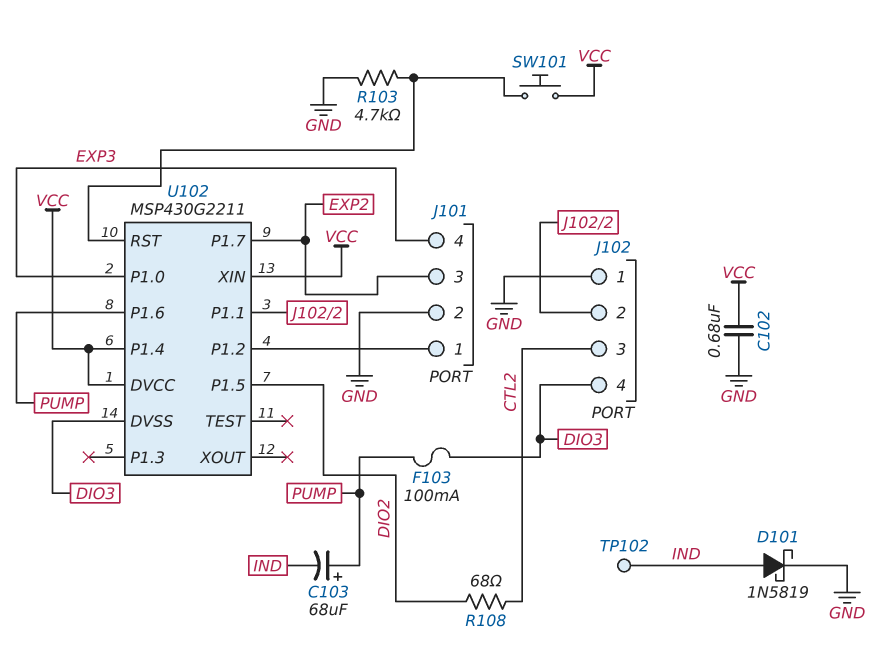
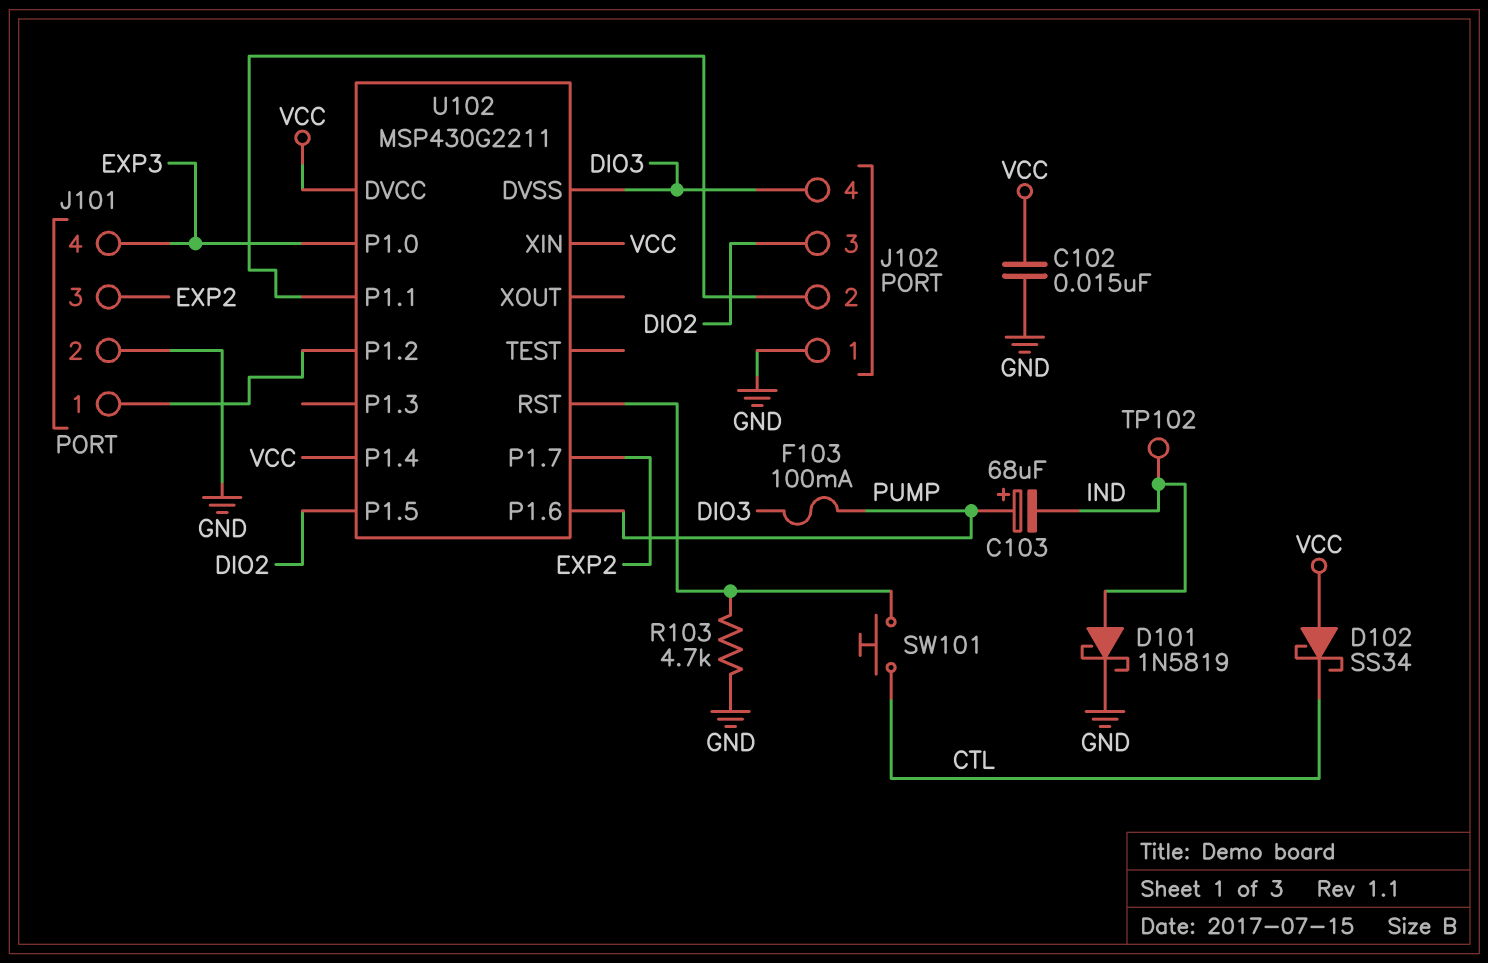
C102: 680nF (GND, VCC) -> 15nF (GND, VCC)
D102: none -> schottky SS34 (A VCC, K CTL)
J102 pin 3: CTL2 -> DIO2
R108: 68 (CTL2, DIO2) -> none
SW101: button (U102/RST, VCC) -> button (CTL, U102/RST)

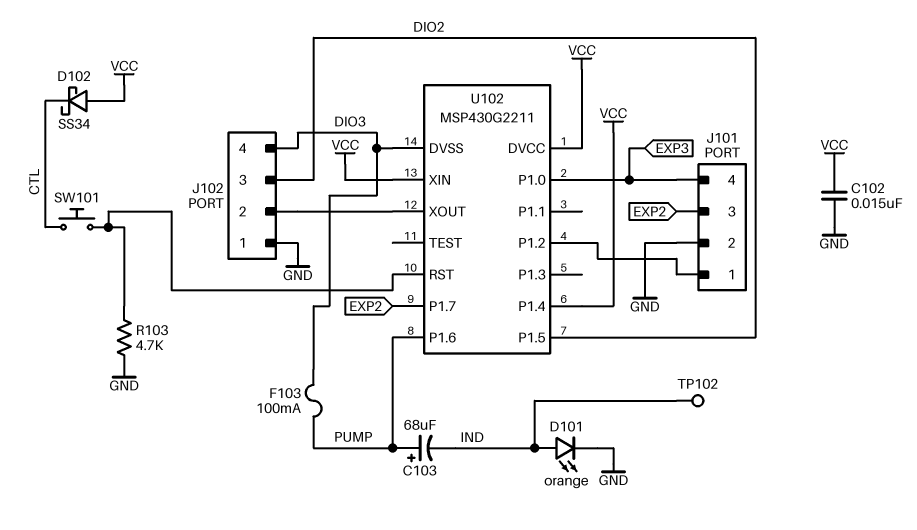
D101: schottky 1N5819 (A IND, K GND) -> LED orange (A IND, K GND)
U102 pin P1.1: J102/2 -> none
U102 pin XOUT: none -> J102/2

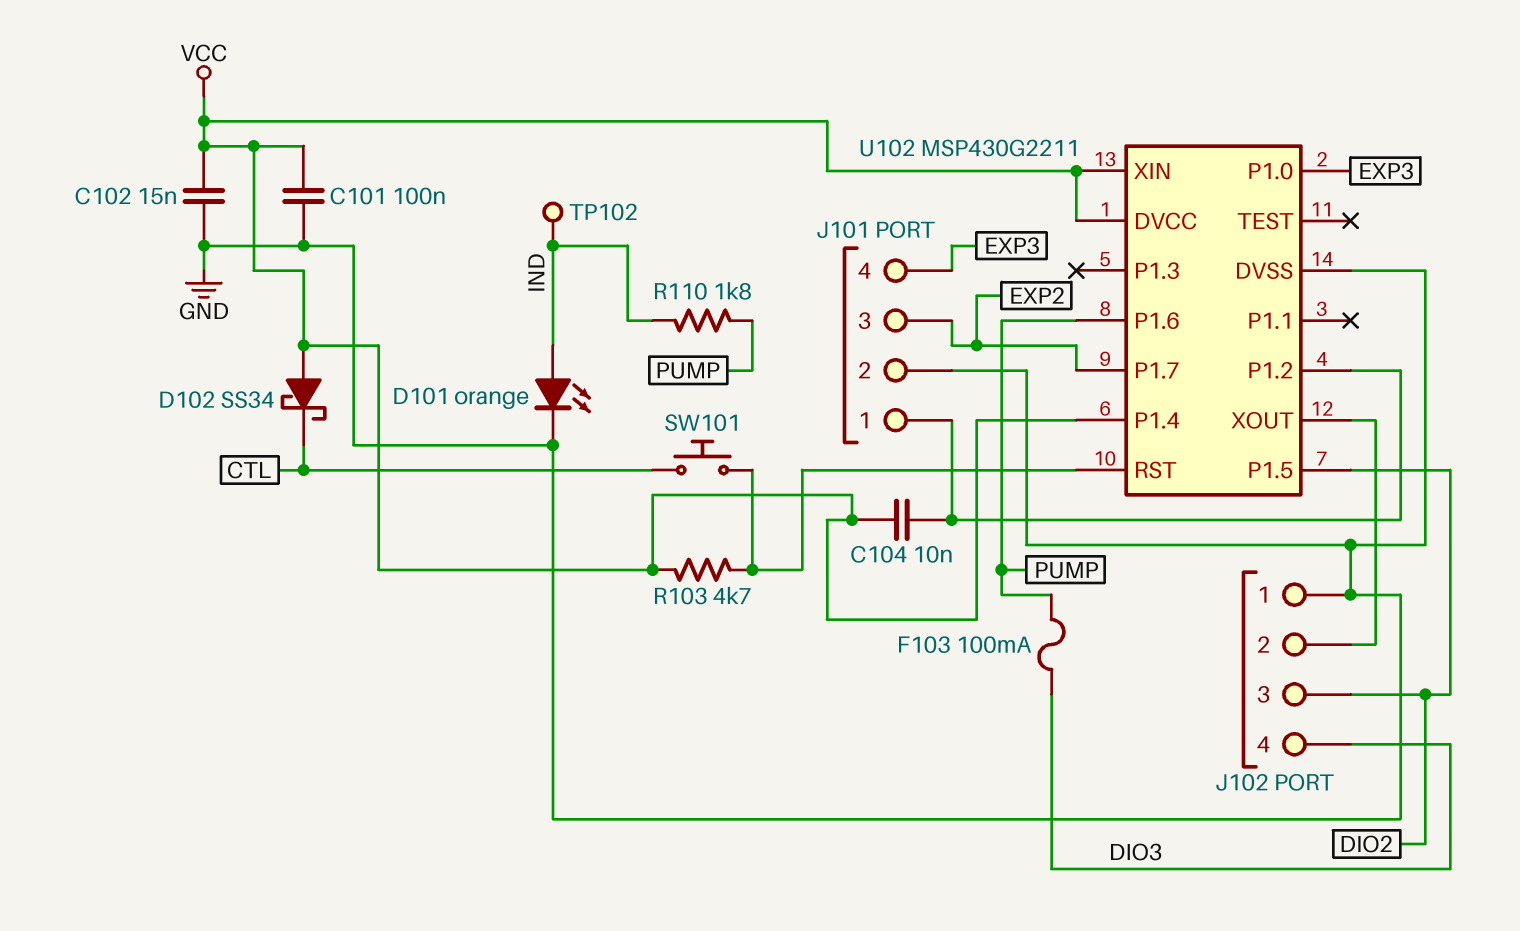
C101: none -> 100nF (GND, VCC)
C103: 68uF (plus PUMP, minus IND) -> none
C104: none -> 10nF (J101/1, VCC)
R103: 4.7k (GND, U102/RST) -> 4.7k (U102/RST, VCC)
R110: none -> 1.8k (IND, PUMP)
U102 pin DVSS: DIO3 -> GND

